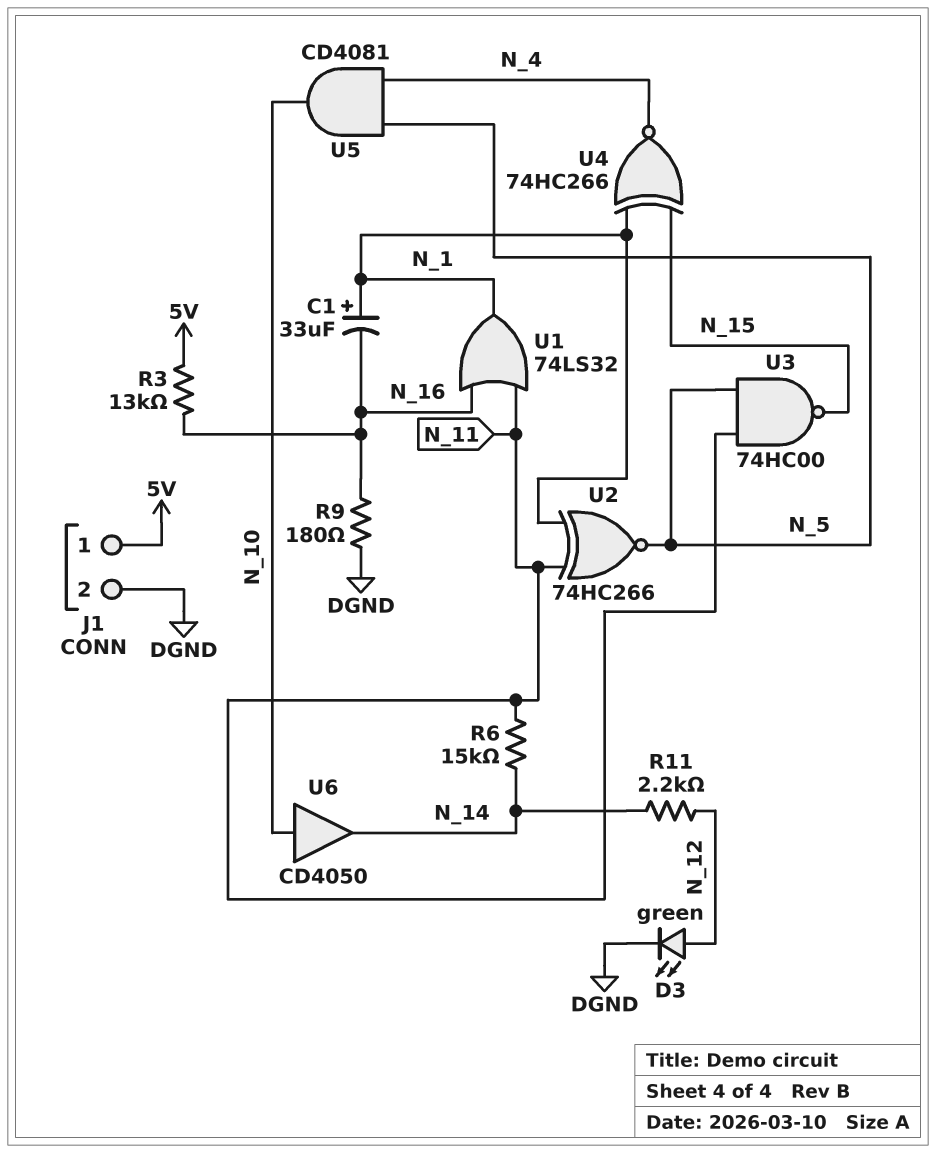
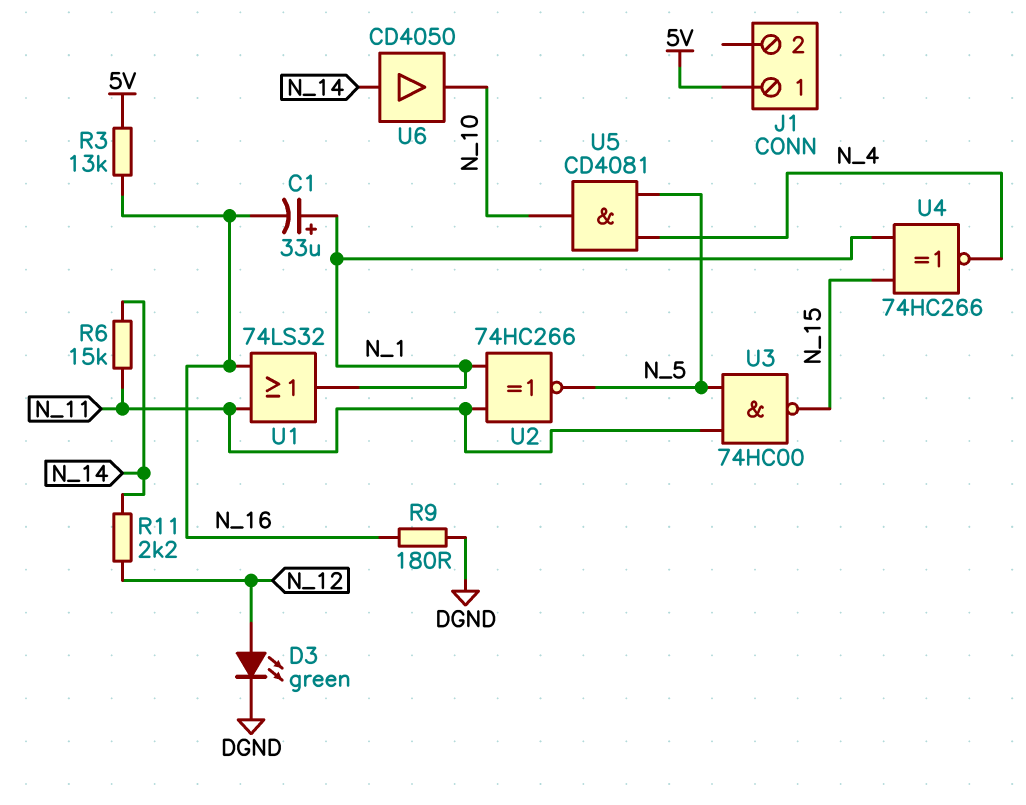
J1 pin 2: DGND -> none
U6: buffer CD4050 (in N_10, out N_14) -> buffer CD4050 (in N_14, out N_10)

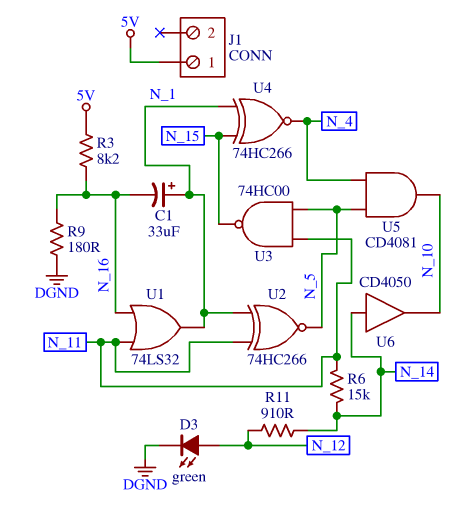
R3: 13k (5V, N_16) -> 8.2k (5V, N_16)
R11: 2.2k (N_12, N_14) -> 910 (N_12, N_14)

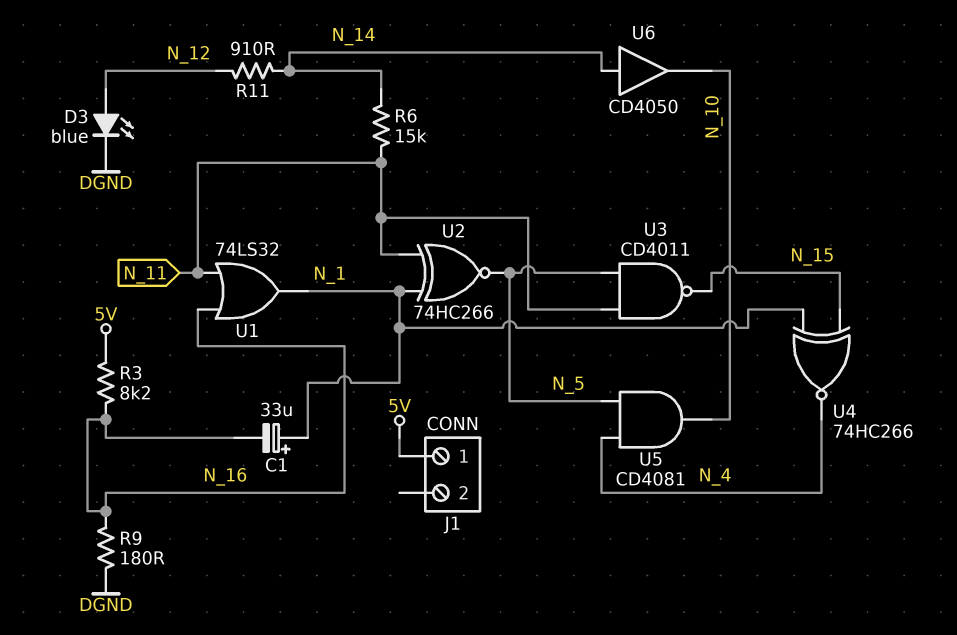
D3: LED green (A N_12, K DGND) -> LED blue (A N_12, K DGND)
U3: NAND 74HC00 (in N_5, in N_11, out N_15) -> NAND CD4011 (in N_5, in N_11, out N_15)

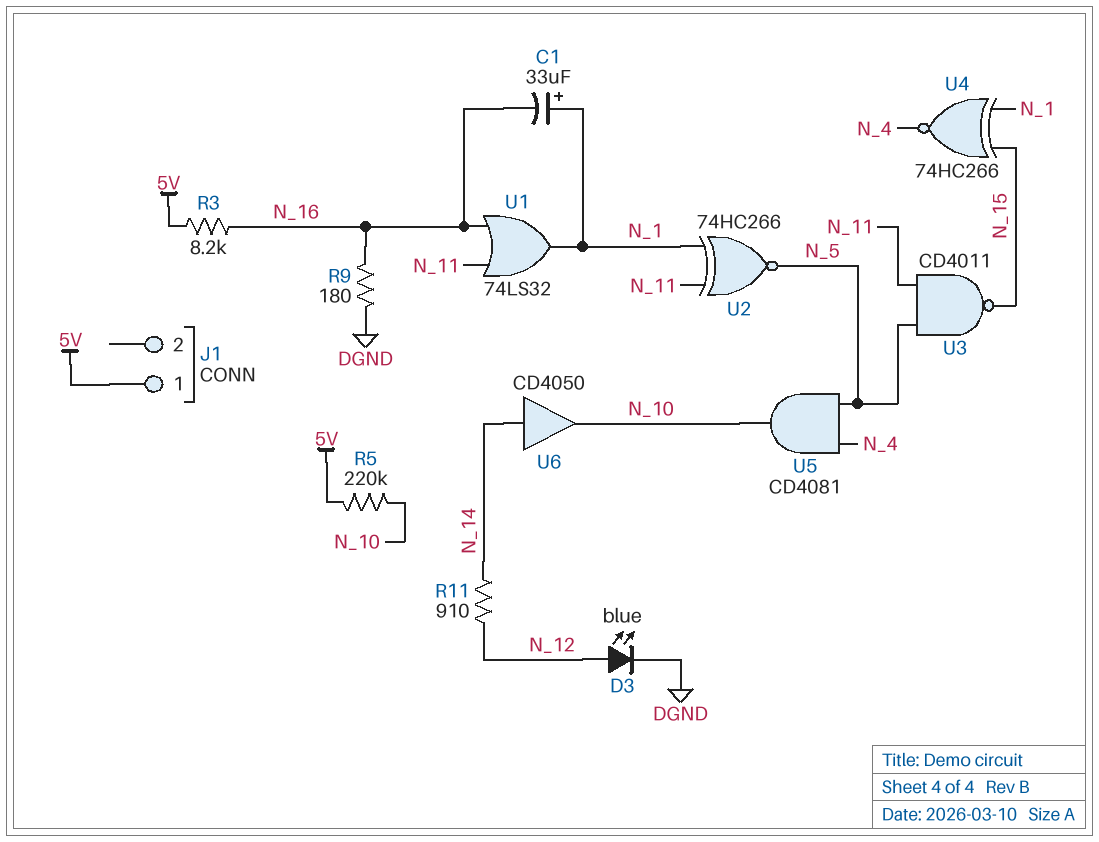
R5: none -> 220k (5V, N_10)
R6: 15k (N_11, N_14) -> none

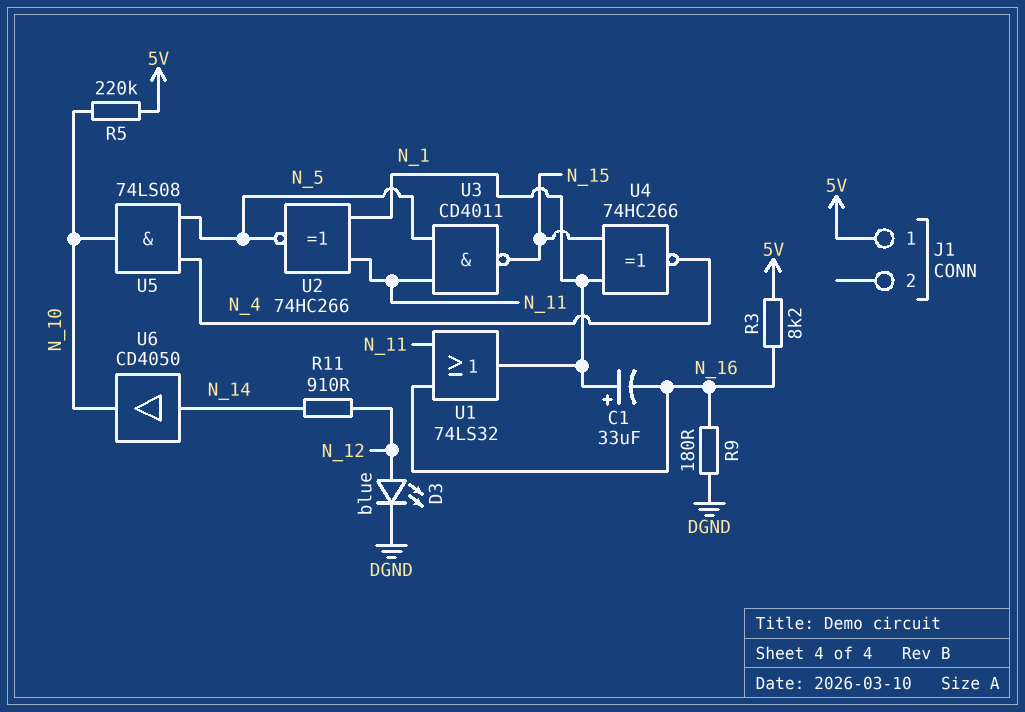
U5: AND CD4081 (in N_4, in N_5, out N_10) -> AND 74LS08 (in N_4, in N_5, out N_10)

